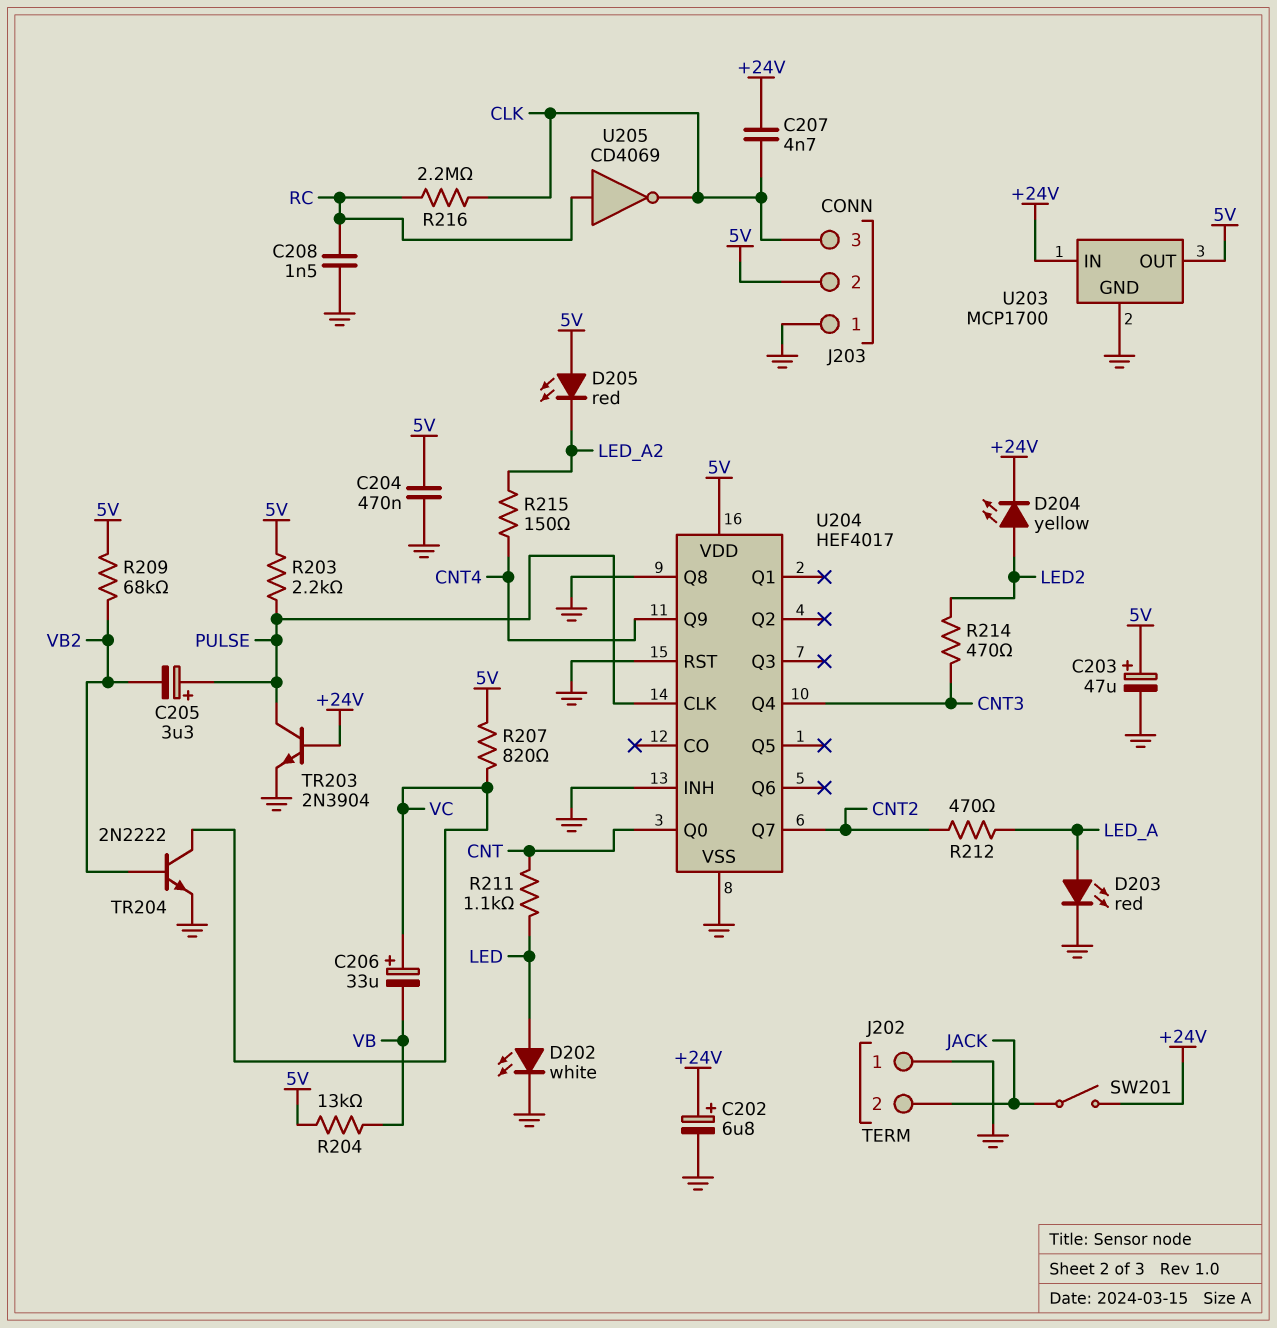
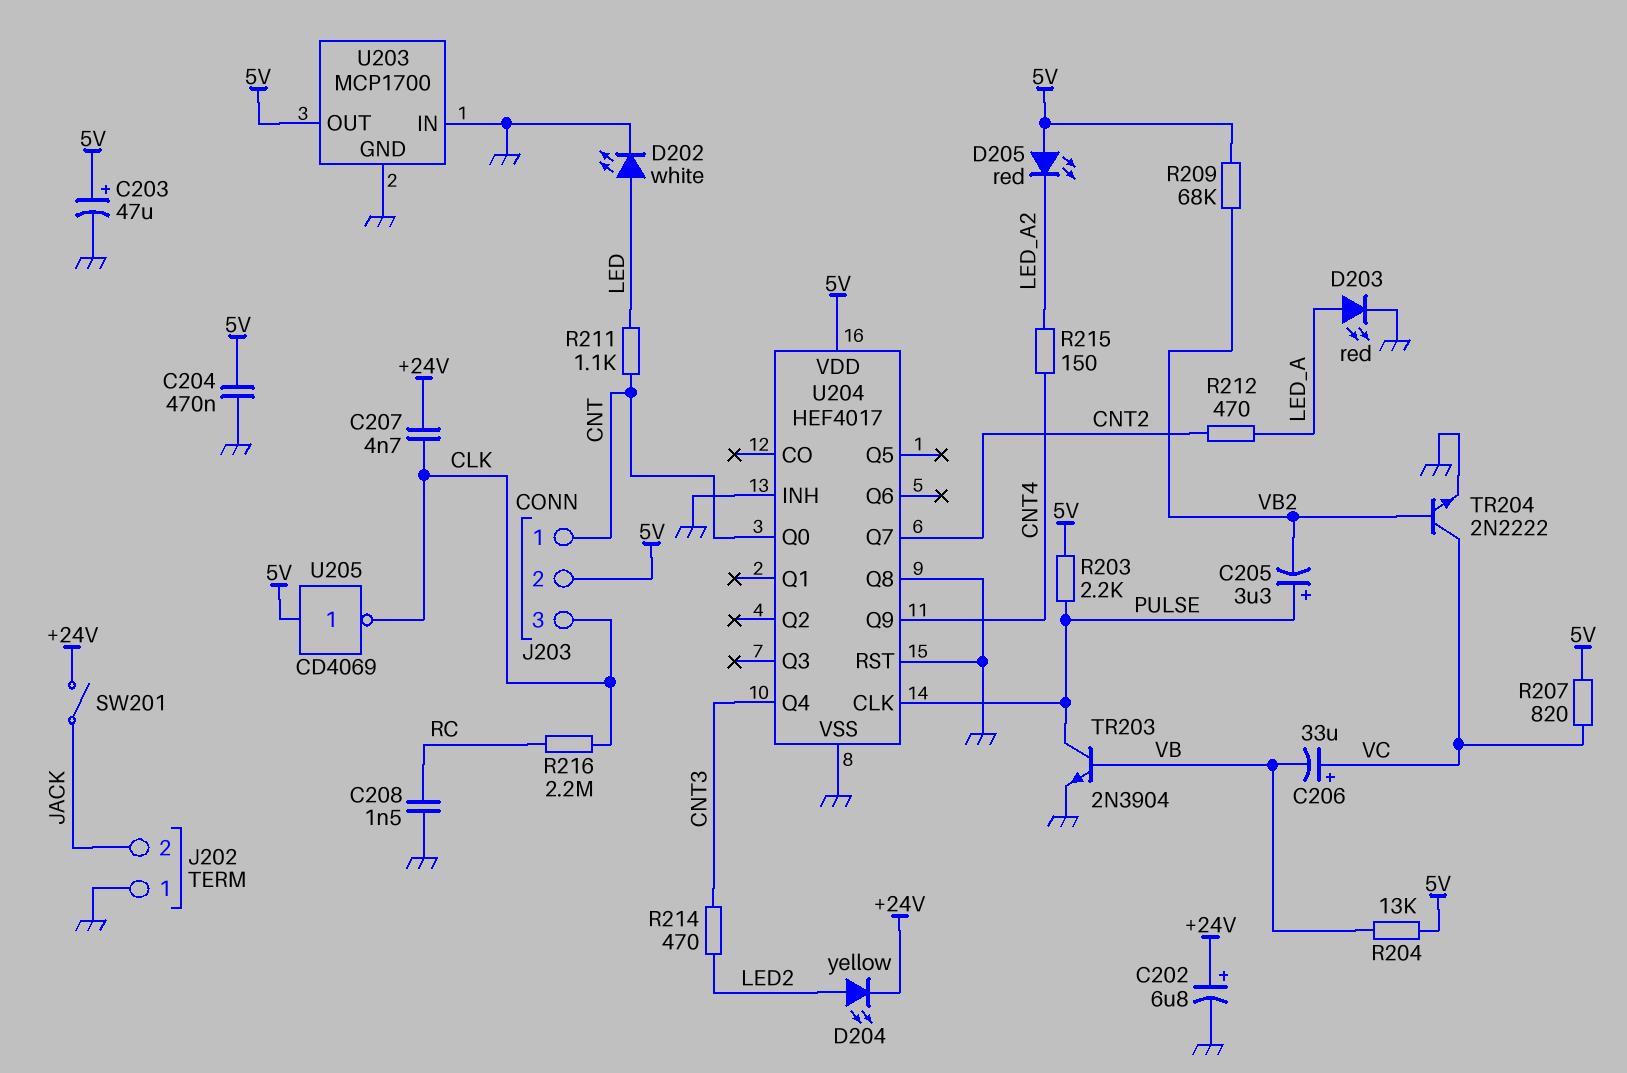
J203 pin 1: GND -> CNT
TR203: NPN 2N3904 (B +24V, C PULSE, E GND) -> NPN 2N3904 (B VB, C PULSE, E GND)
U203 pin IN: +24V -> GND
U205: NOT CD4069 (in RC, out CLK) -> NOT CD4069 (in 5V, out CLK)

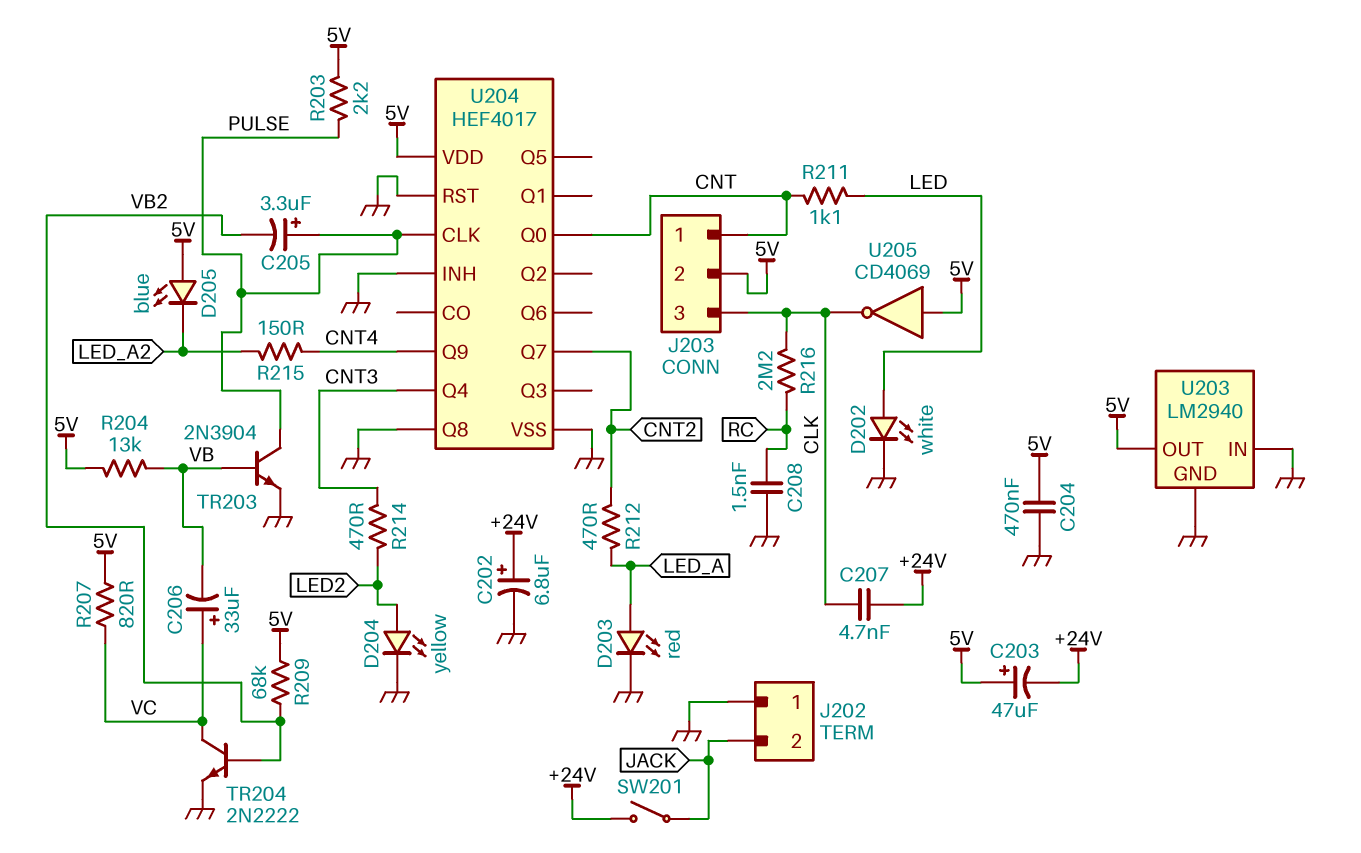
C203: 47uF (plus 5V, minus GND) -> 47uF (plus 5V, minus +24V)
D204: LED yellow (A LED2, K +24V) -> LED yellow (A LED2, K GND)
D205: LED red (A 5V, K LED_A2) -> LED blue (A 5V, K LED_A2)
U203: MCP1700 -> LM2940

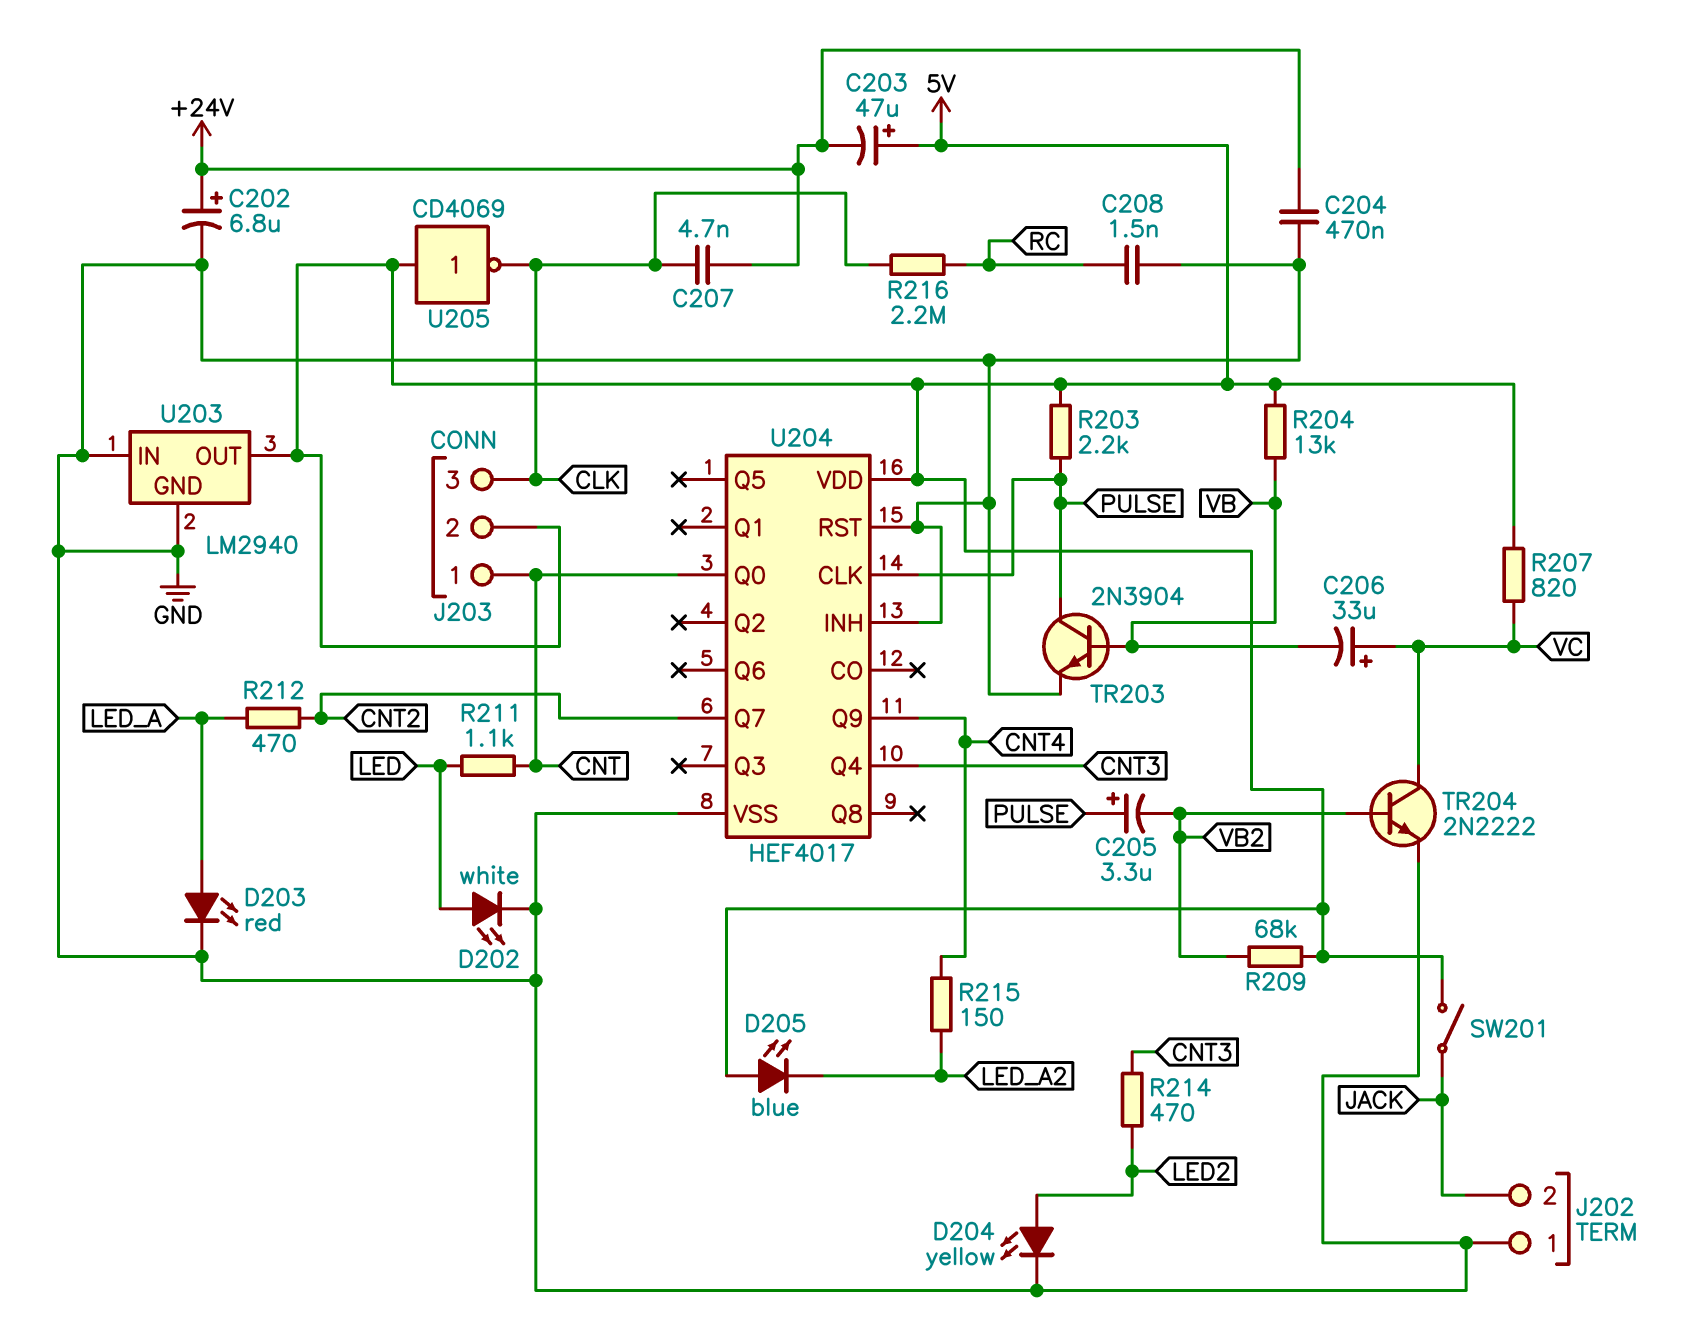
C204: 470nF (5V, GND) -> 470nF (+24V, GND)
SW201: switch (+24V, JACK) -> switch (5V, JACK)
U204 pin Q8: GND -> none

